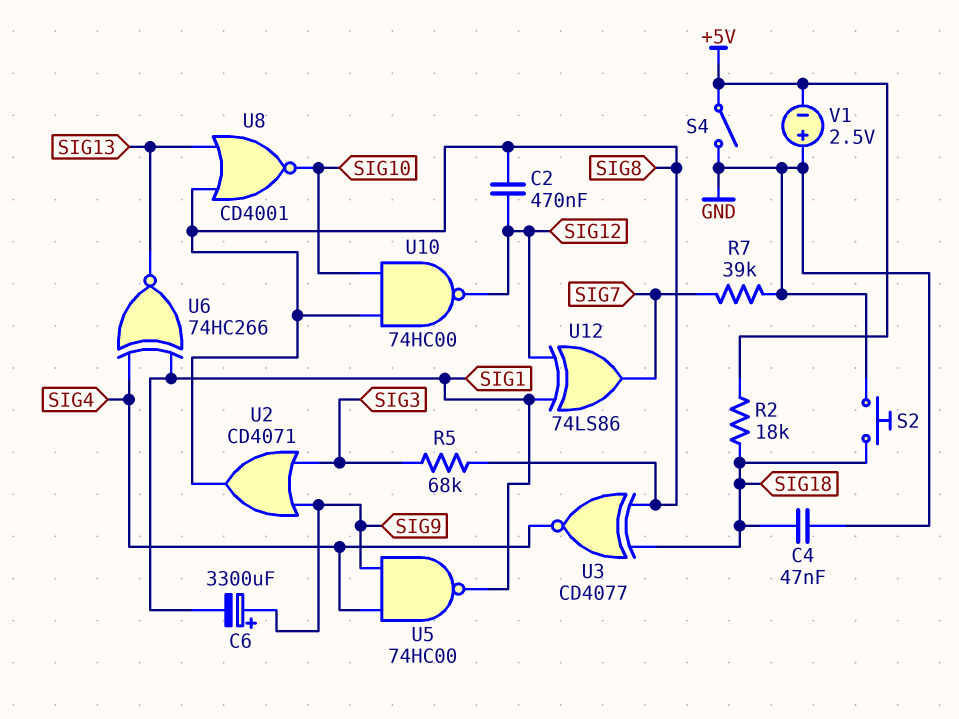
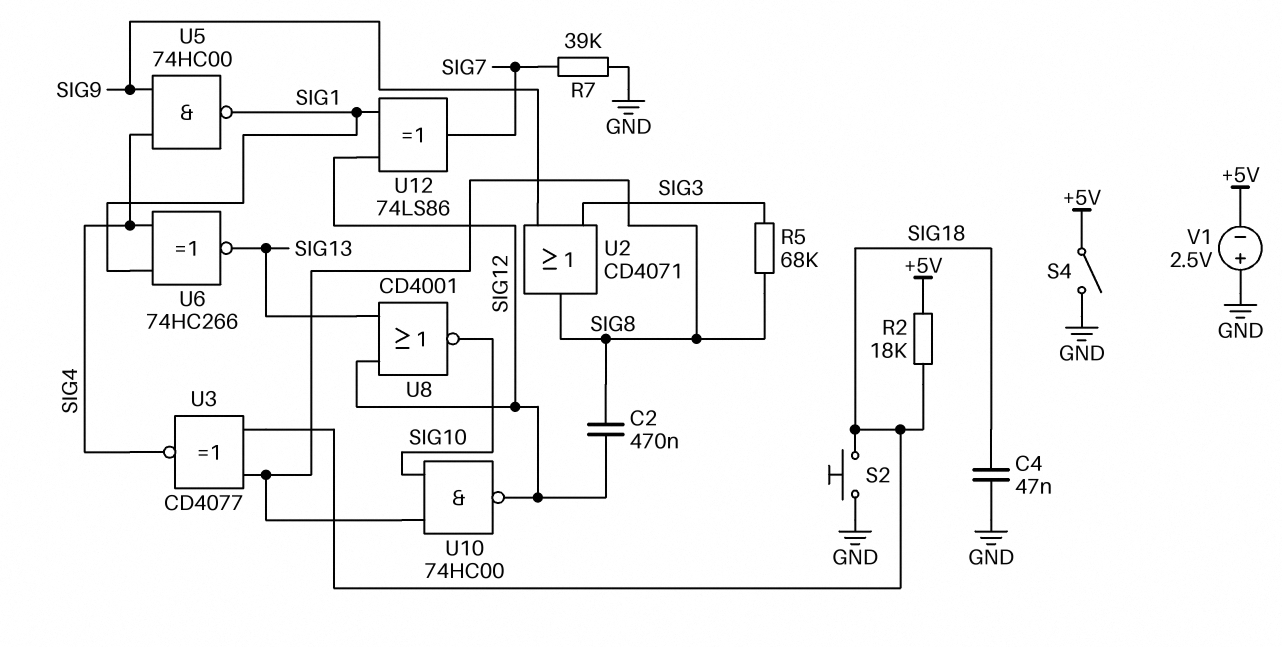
C6: 3300uF (plus SIG9, minus SIG1) -> none
U8: NOR CD4001 (in SIG8, in SIG13, out SIG10) -> NOR CD4001 (in SIG12, in SIG13, out SIG10)

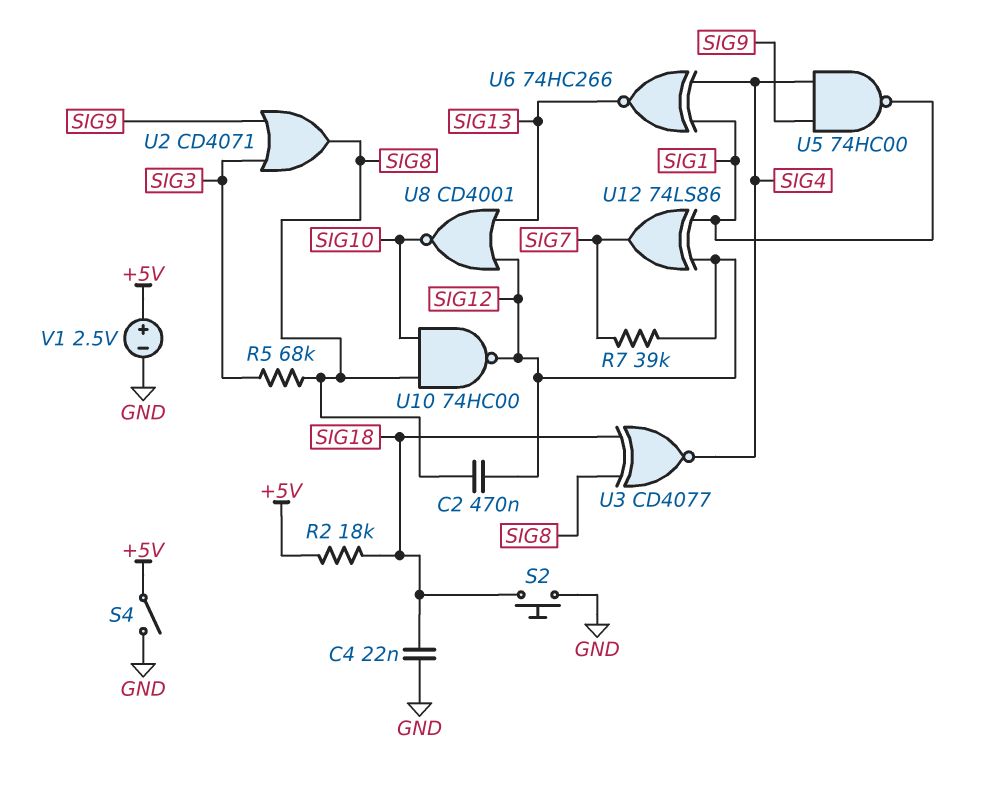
C4: 47nF (GND, SIG18) -> 22nF (GND, SIG18)
R7: 39k (GND, SIG7) -> 39k (SIG7, SIG12)
V1: 2.5V (plus GND, minus +5V) -> 2.5V (plus +5V, minus GND)

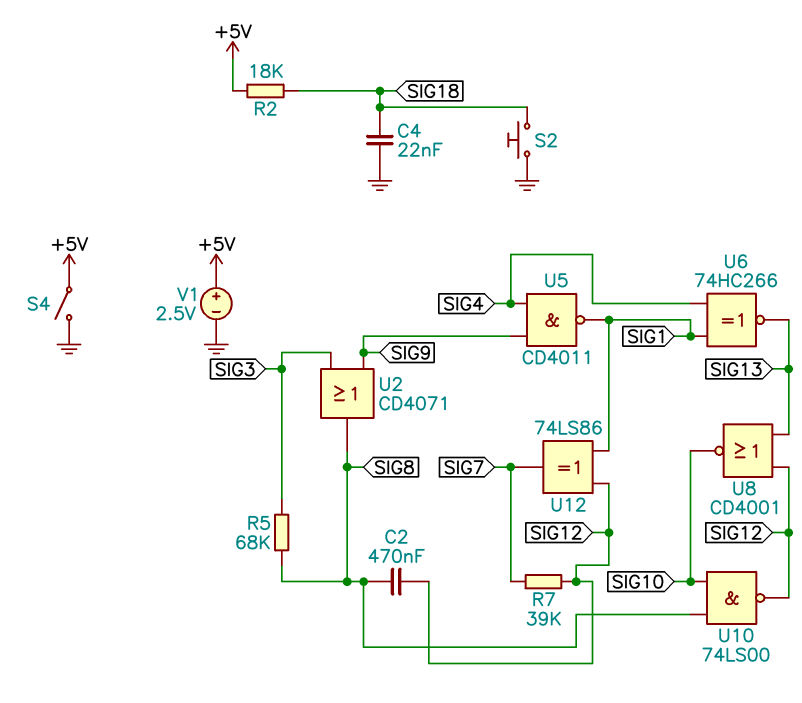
U3: XNOR CD4077 (in SIG8, in SIG18, out SIG4) -> none
U5: NAND 74HC00 (in SIG4, in SIG9, out SIG1) -> NAND CD4011 (in SIG4, in SIG9, out SIG1)
U10: NAND 74HC00 (in SIG8, in SIG10, out SIG12) -> NAND 74LS00 (in SIG8, in SIG10, out SIG12)

